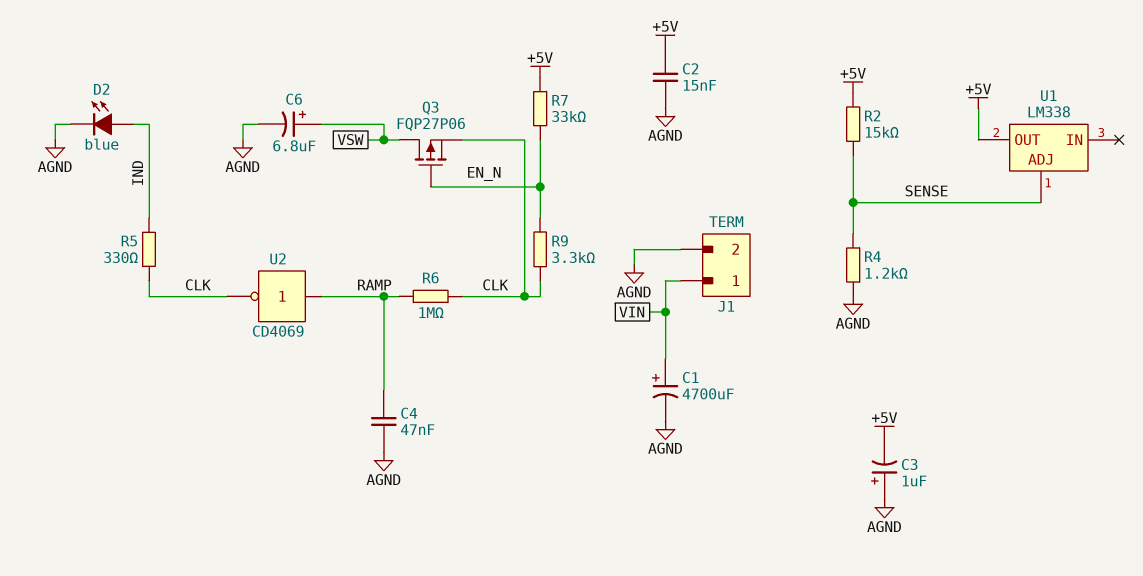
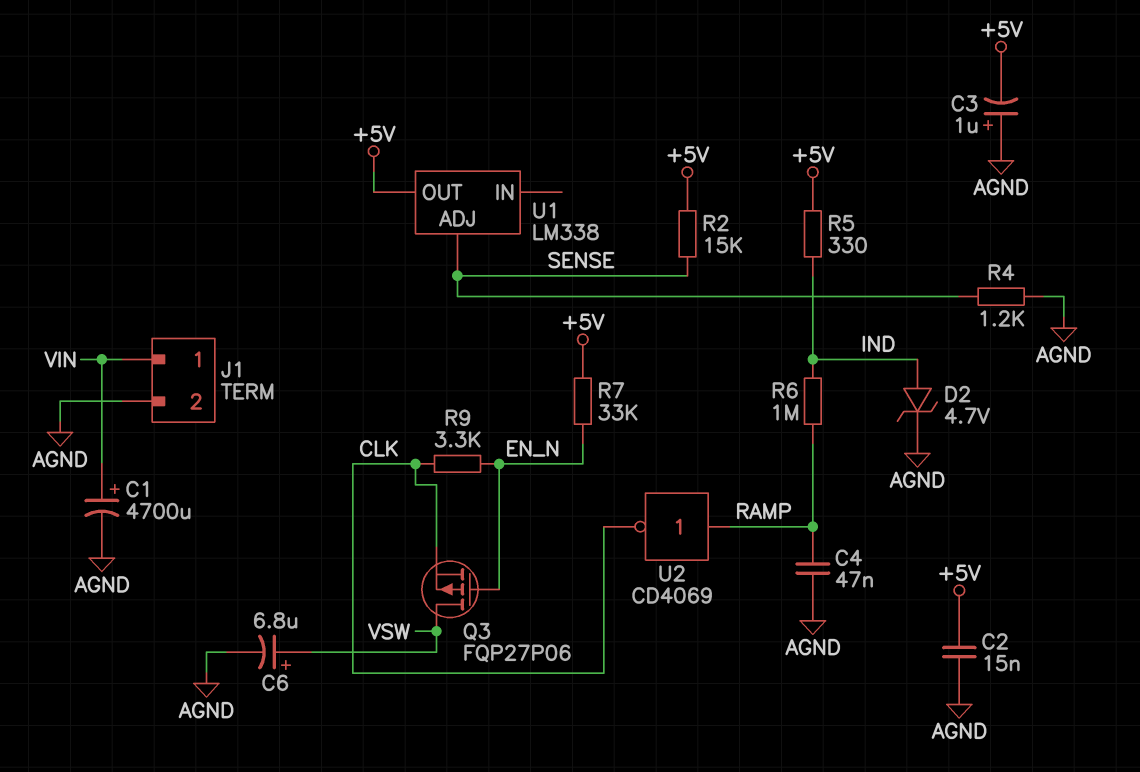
D2: LED blue (A IND, K AGND) -> zener 4.7V (A IND, K AGND)
R5: 330 (CLK, IND) -> 330 (+5V, IND)
R6: 1M (CLK, RAMP) -> 1M (IND, RAMP)

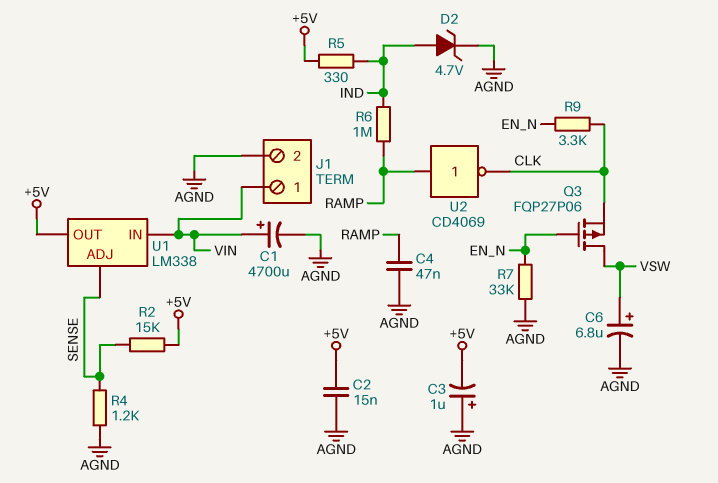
R7: 33k (+5V, EN_N) -> 33k (AGND, EN_N)
U1 pin IN: none -> VIN

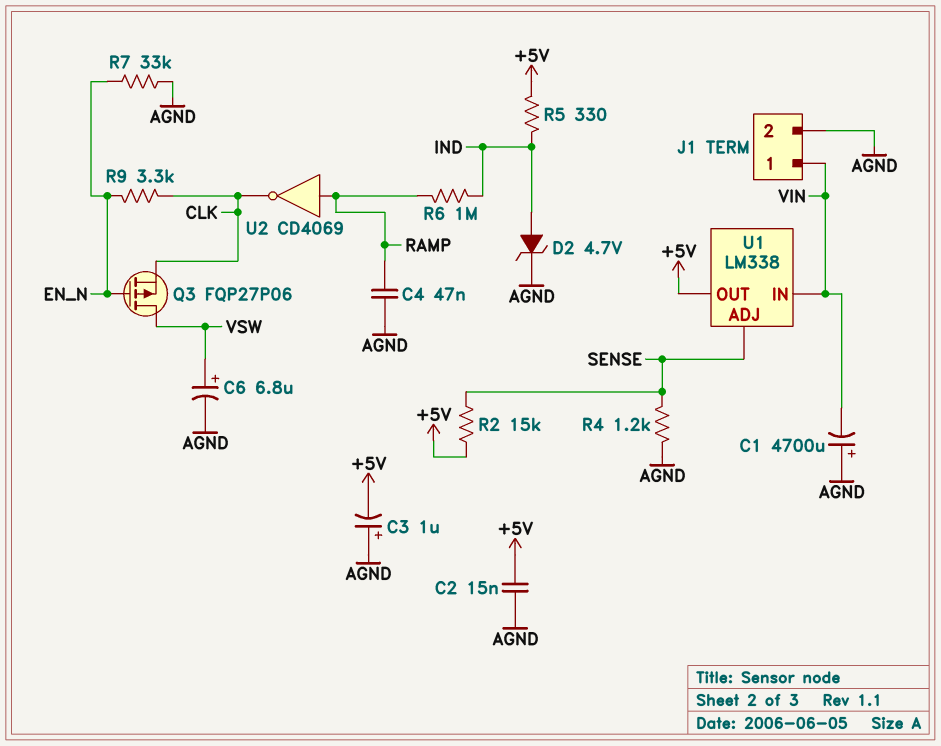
C1: 4700uF (plus VIN, minus AGND) -> 4700uF (plus AGND, minus VIN)

